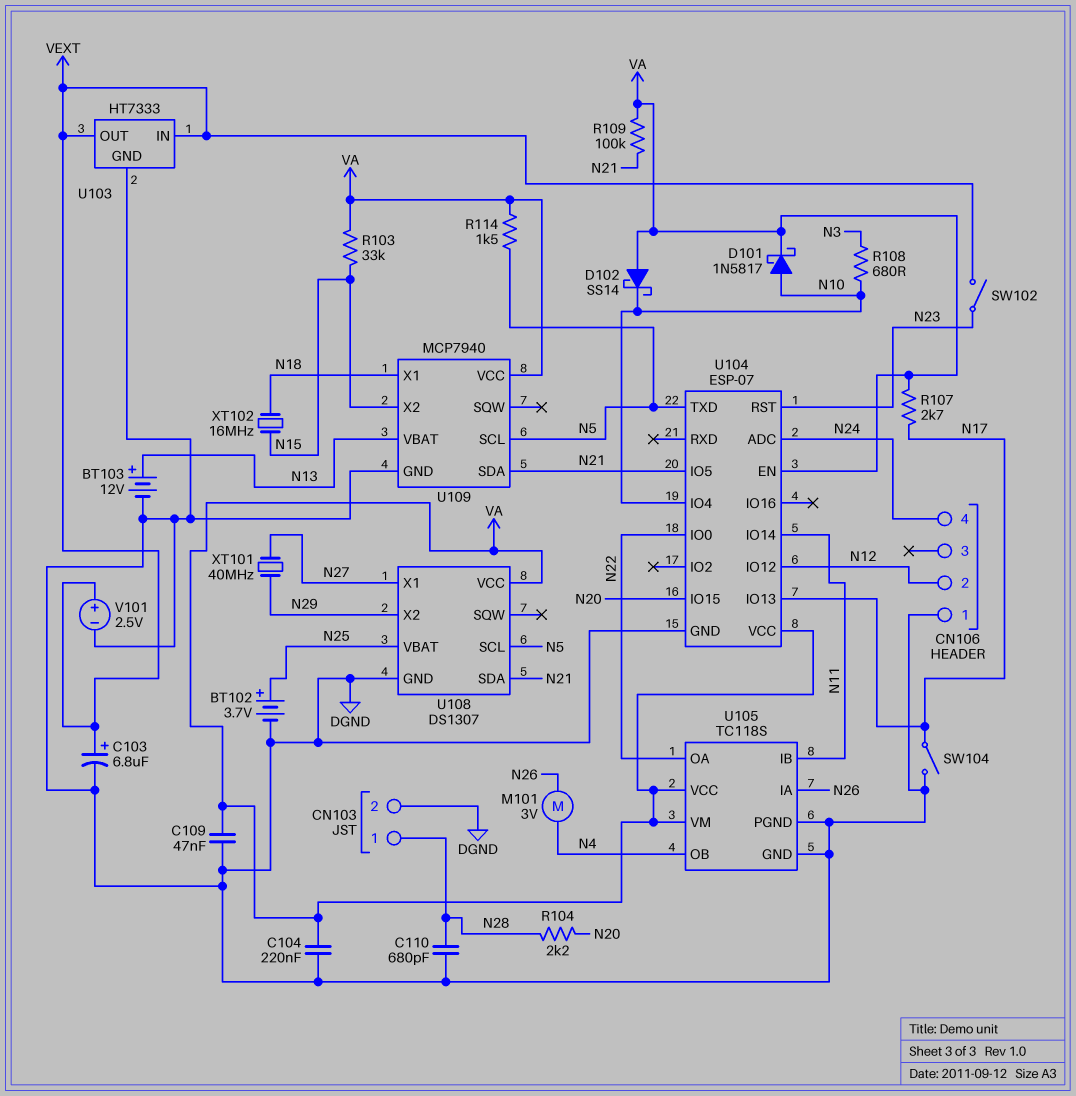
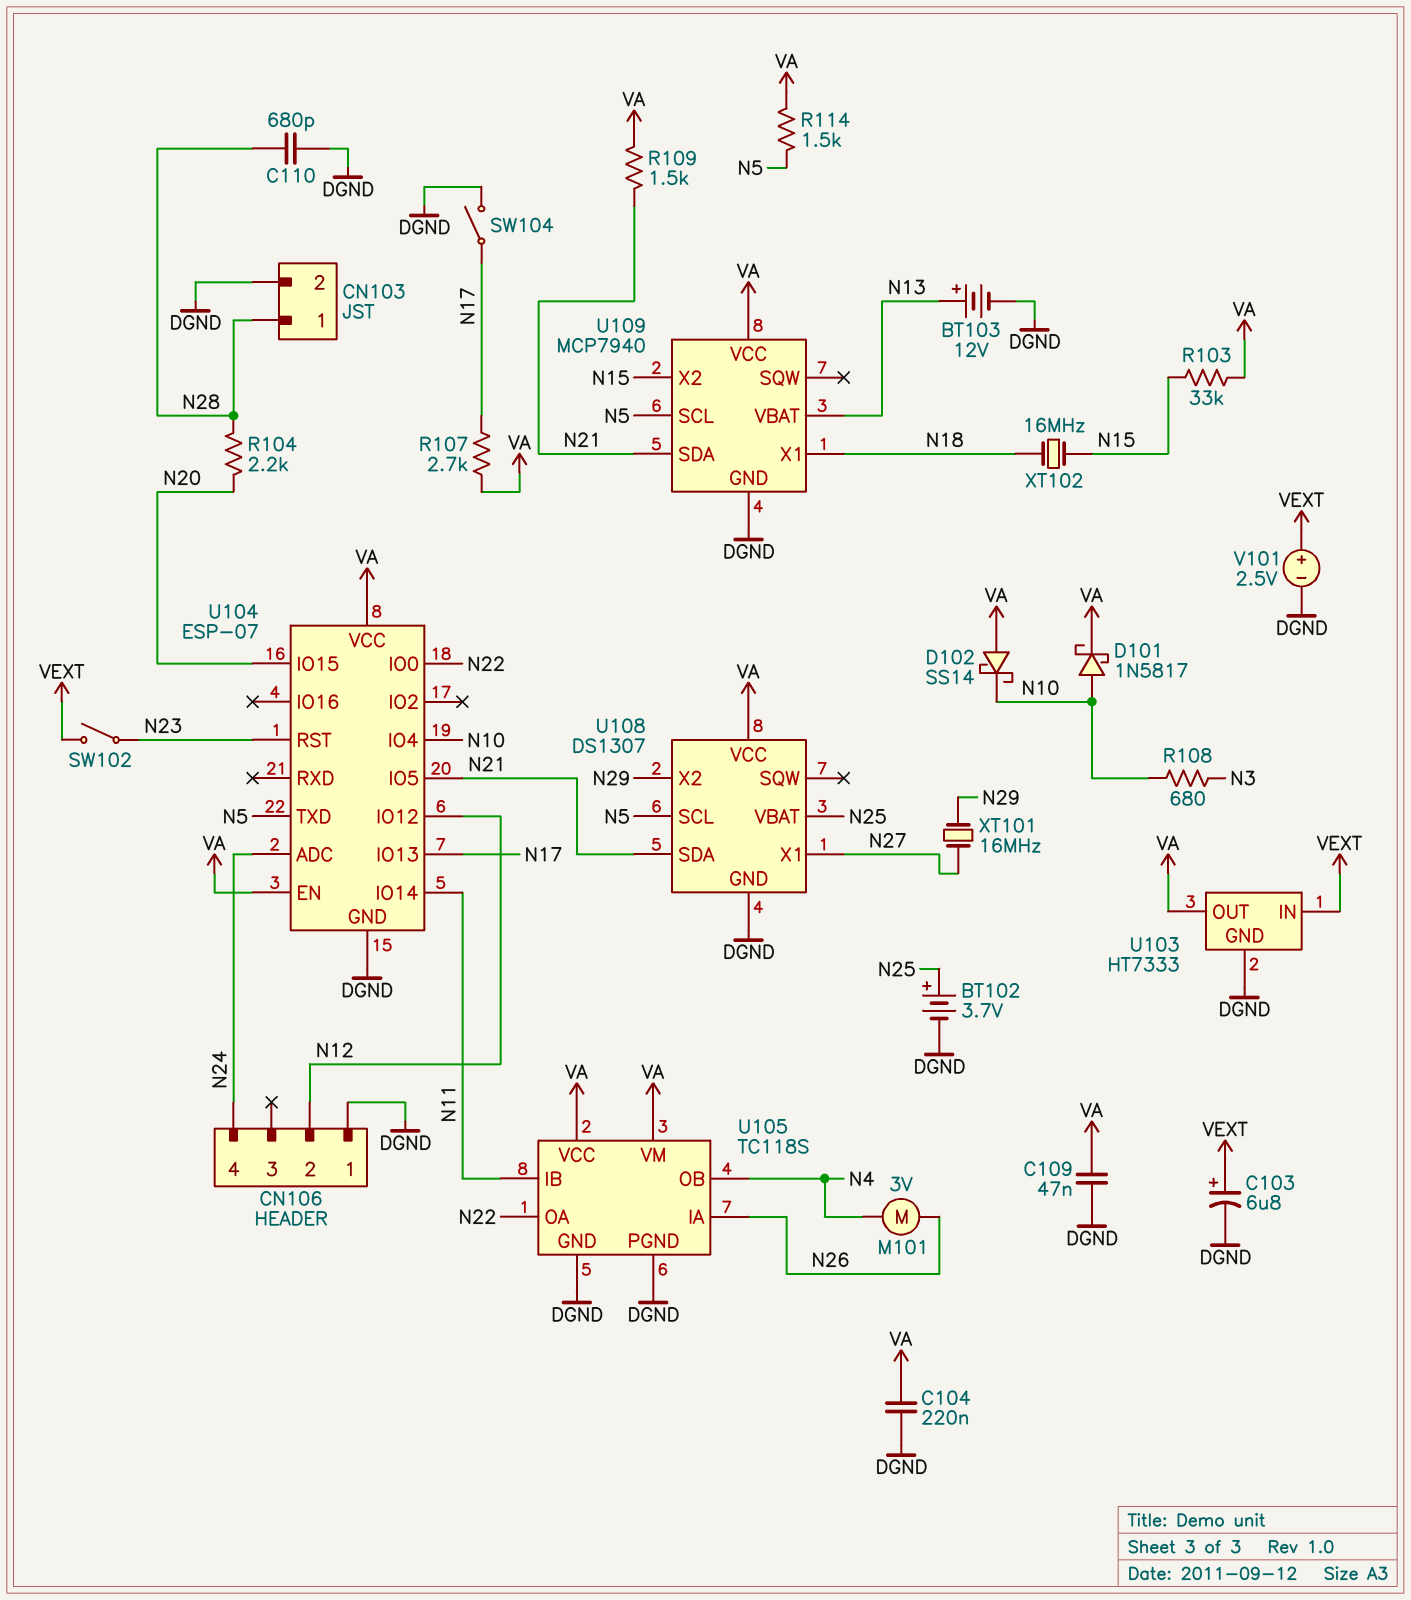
R109: 100k (N21, VA) -> 1.5k (N21, VA)
U103 pin OUT: VEXT -> VA
XT101: 40MHz (N27, N29) -> 16MHz (N27, N29)

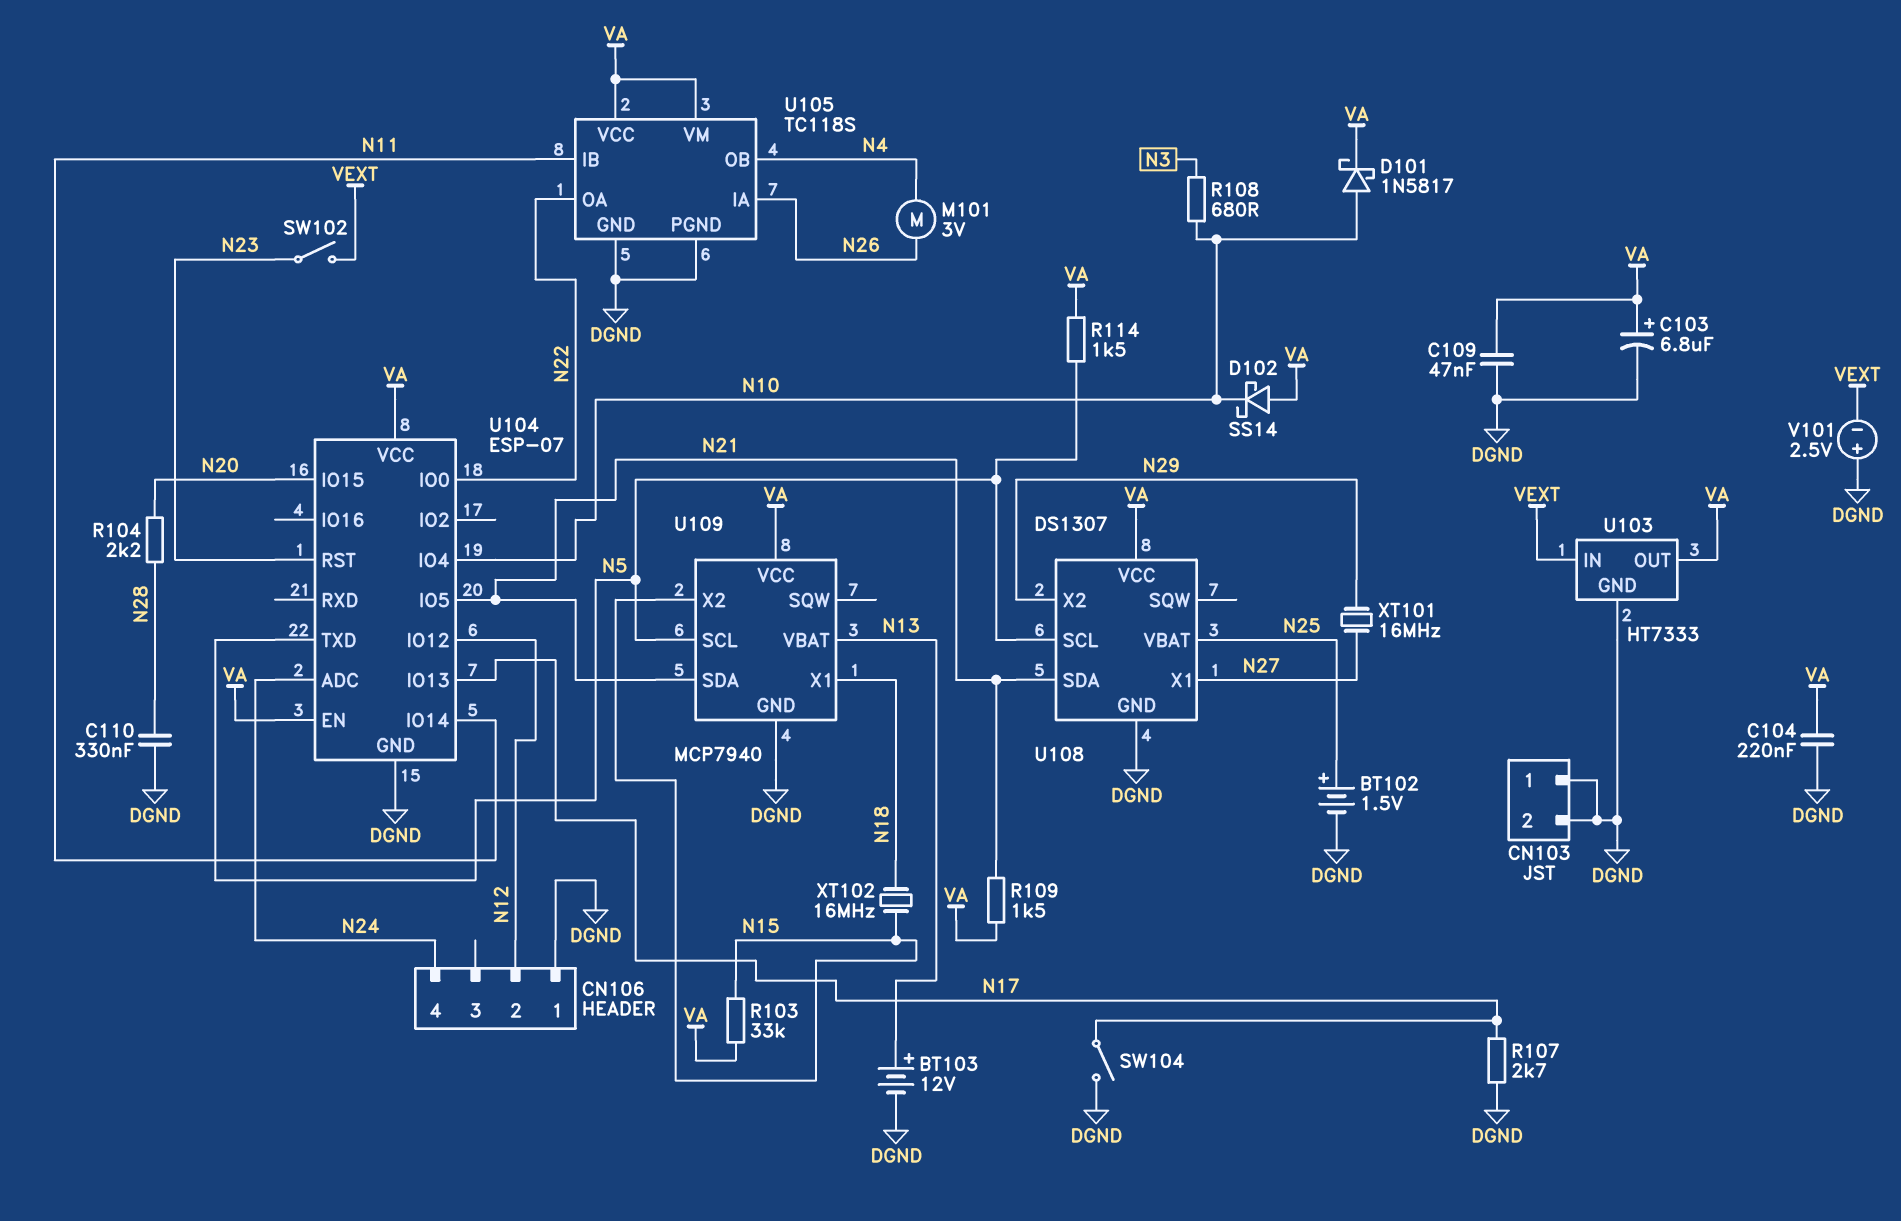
BT102: 3.7V (plus N25, minus DGND) -> 1.5V (plus N25, minus DGND)
C103: 6.8uF (plus VEXT, minus DGND) -> 6.8uF (plus VA, minus DGND)
C110: 680pF (DGND, N28) -> 330nF (DGND, N28)
CN103 pin 1: N28 -> DGND
R107: 2.7k (N17, VA) -> 2.7k (DGND, N17)
V101: 2.5V (plus VEXT, minus DGND) -> 2.5V (plus DGND, minus VEXT)

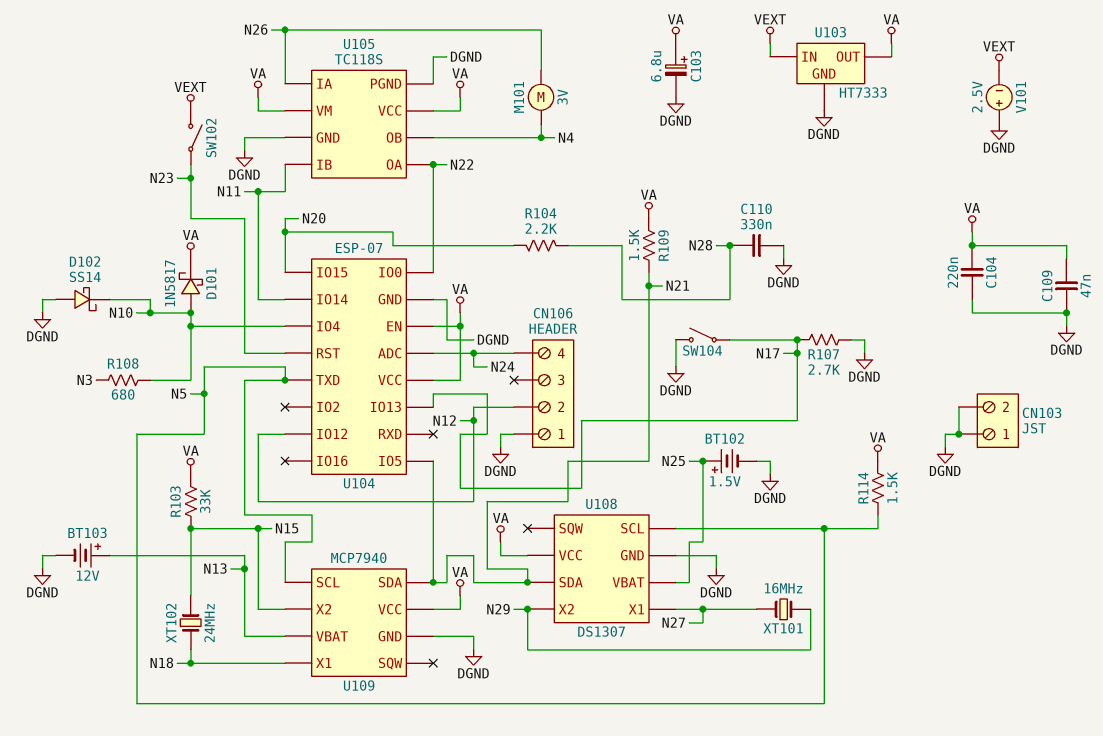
D102: schottky SS14 (A VA, K N10) -> schottky SS14 (A DGND, K N10)
XT102: 16MHz (N15, N18) -> 24MHz (N15, N18)

